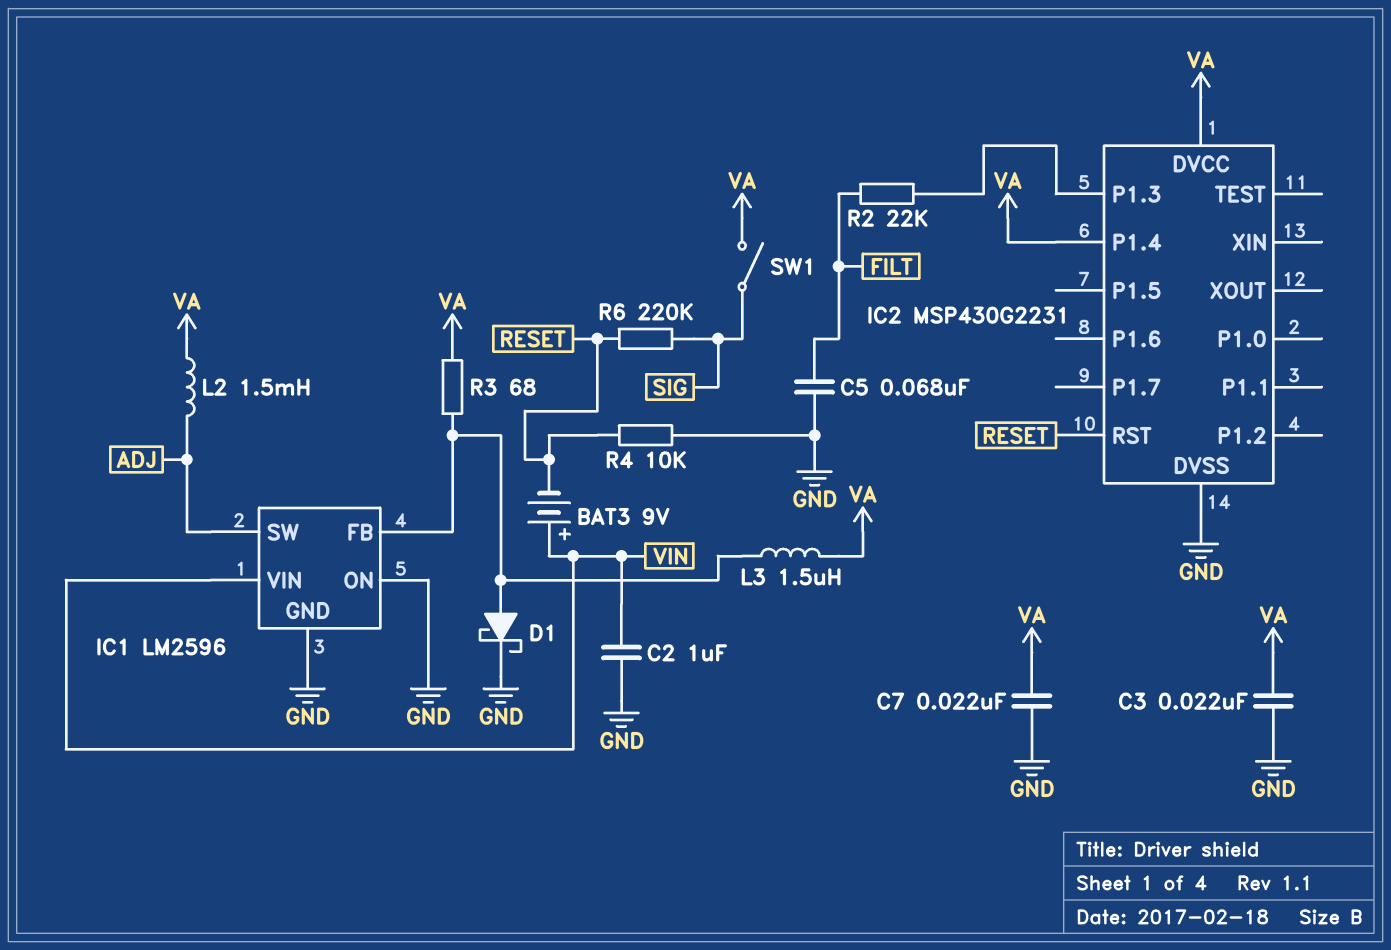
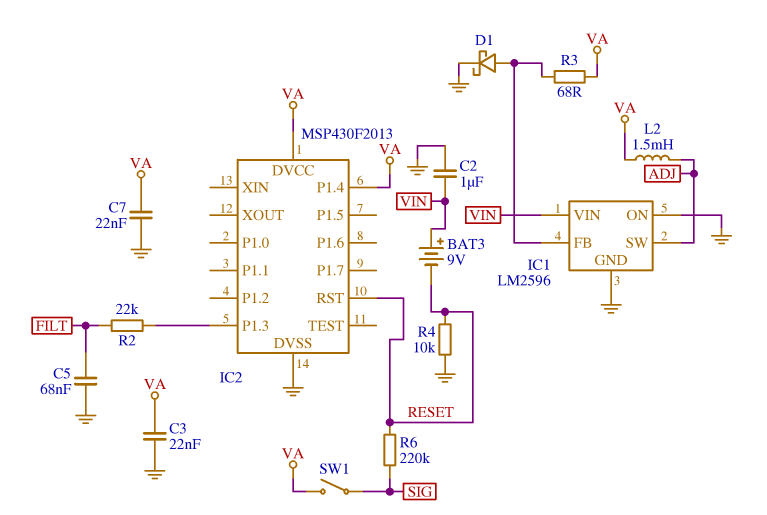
IC2: MSP430G2231 -> MSP430F2013
L3: 1.5uH (IC1/FB, VA) -> none

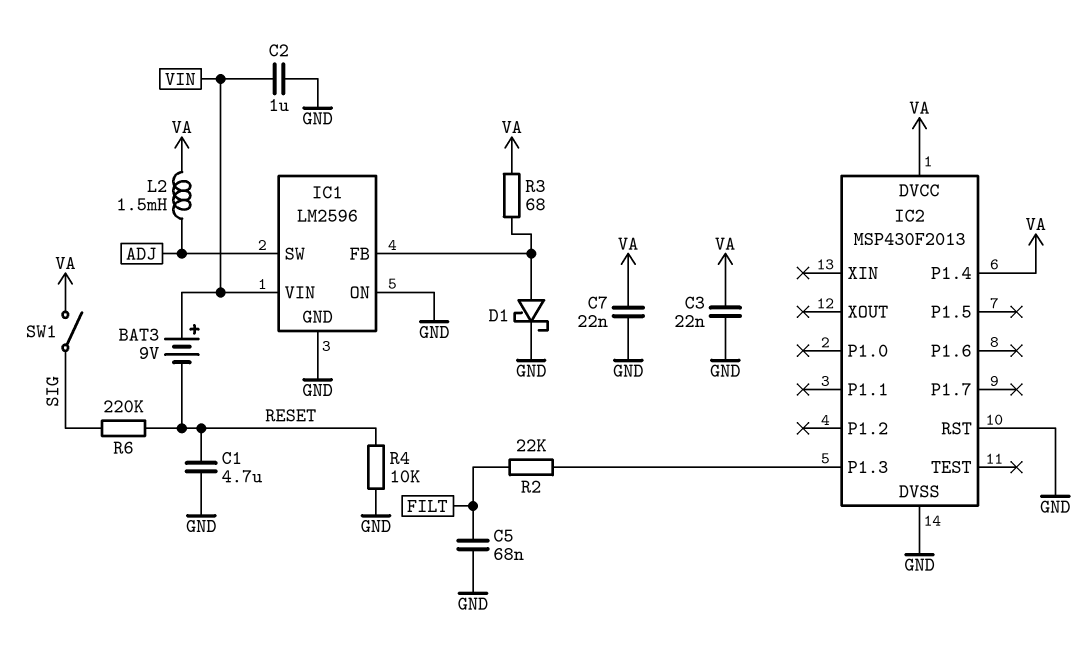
C1: none -> 4.7uF (GND, RESET)
IC2 pin RST: RESET -> GND

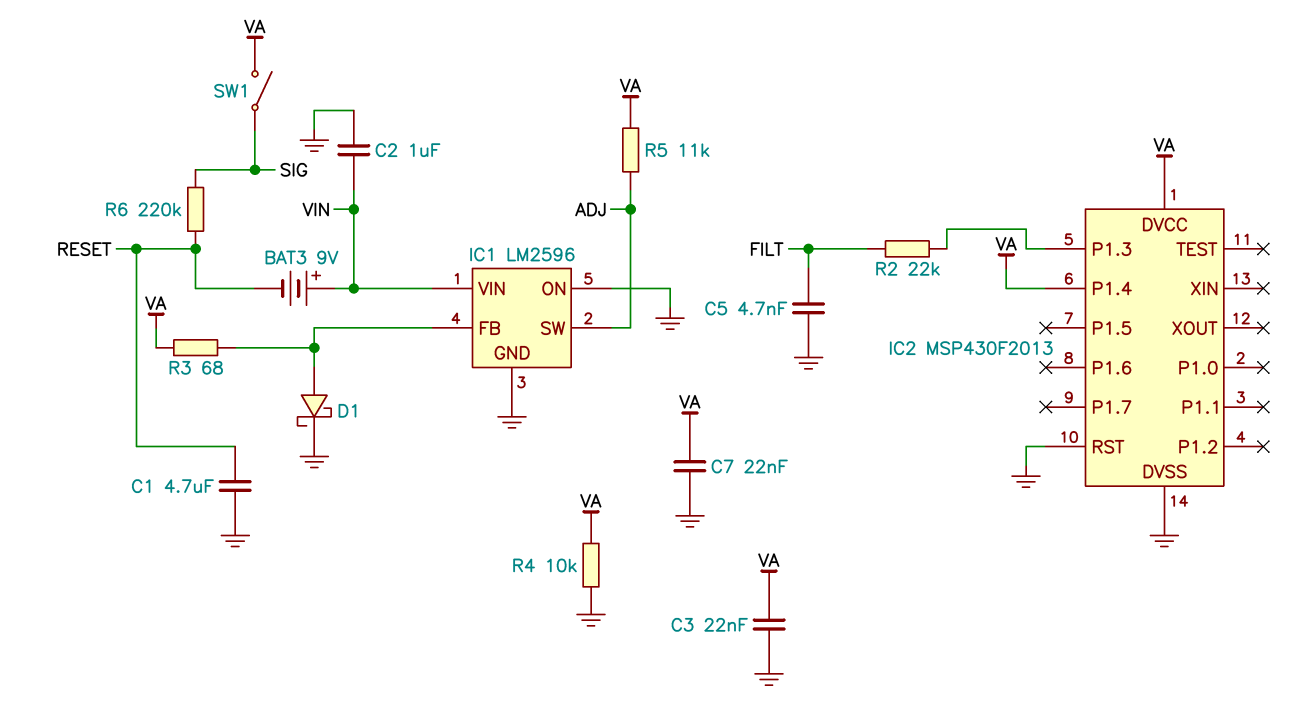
C5: 68nF (FILT, GND) -> 4.7nF (FILT, GND)
L2: 1.5mH (ADJ, VA) -> none
R4: 10k (GND, RESET) -> 10k (GND, VA)
R5: none -> 11k (ADJ, VA)

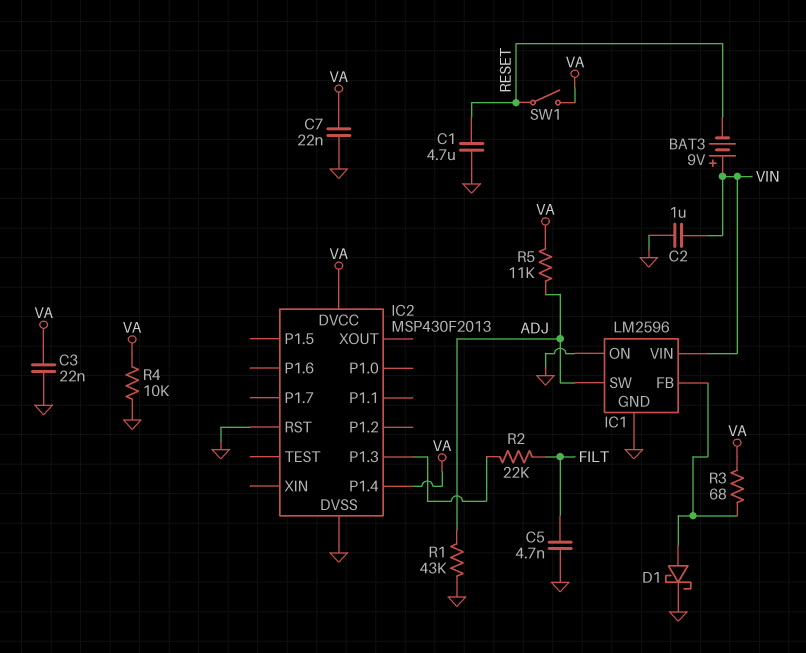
R1: none -> 43k (ADJ, GND)
R6: 220k (RESET, SIG) -> none
SW1: switch (SIG, VA) -> switch (RESET, VA)

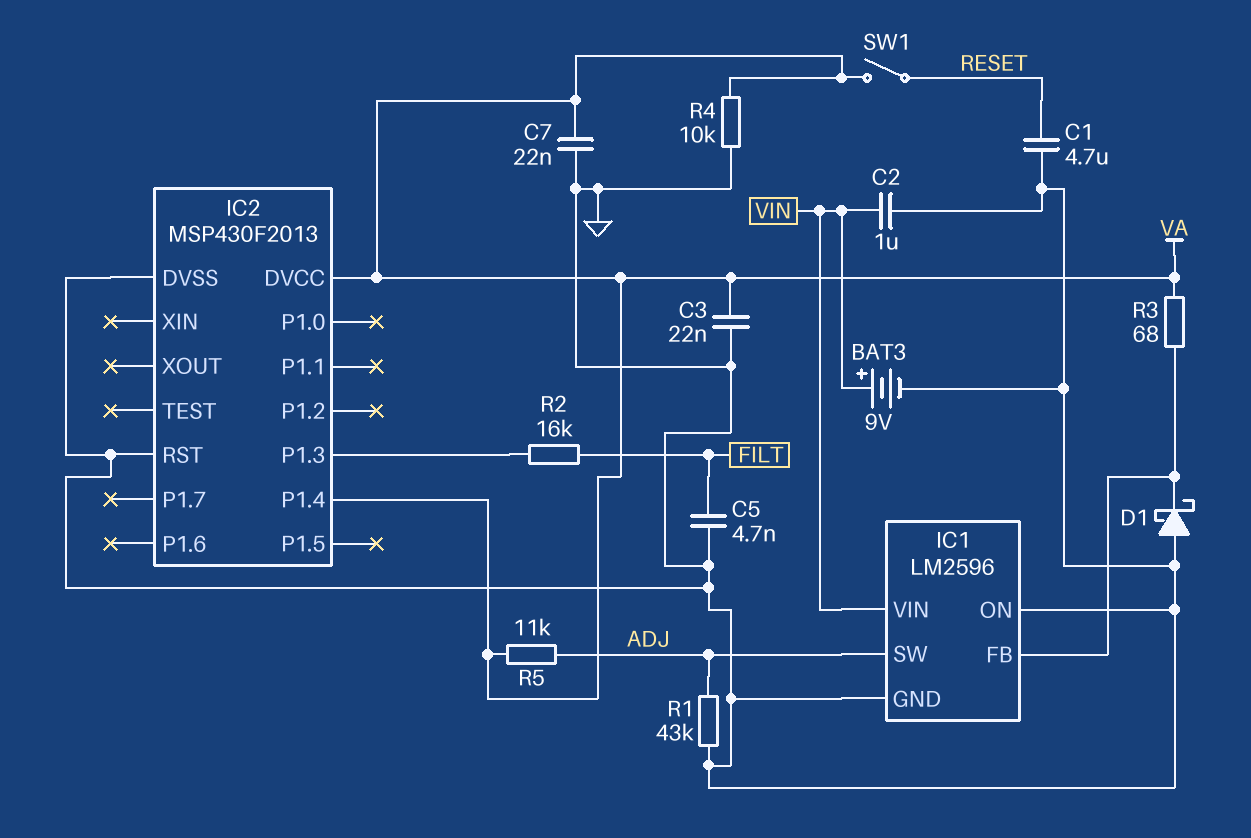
BAT3: 9V (plus VIN, minus RESET) -> 9V (plus VIN, minus GND)
D1: schottky (A IC1/FB, K GND) -> schottky (A GND, K IC1/FB)
R2: 22k (FILT, IC2/P1.3) -> 16k (FILT, IC2/P1.3)

